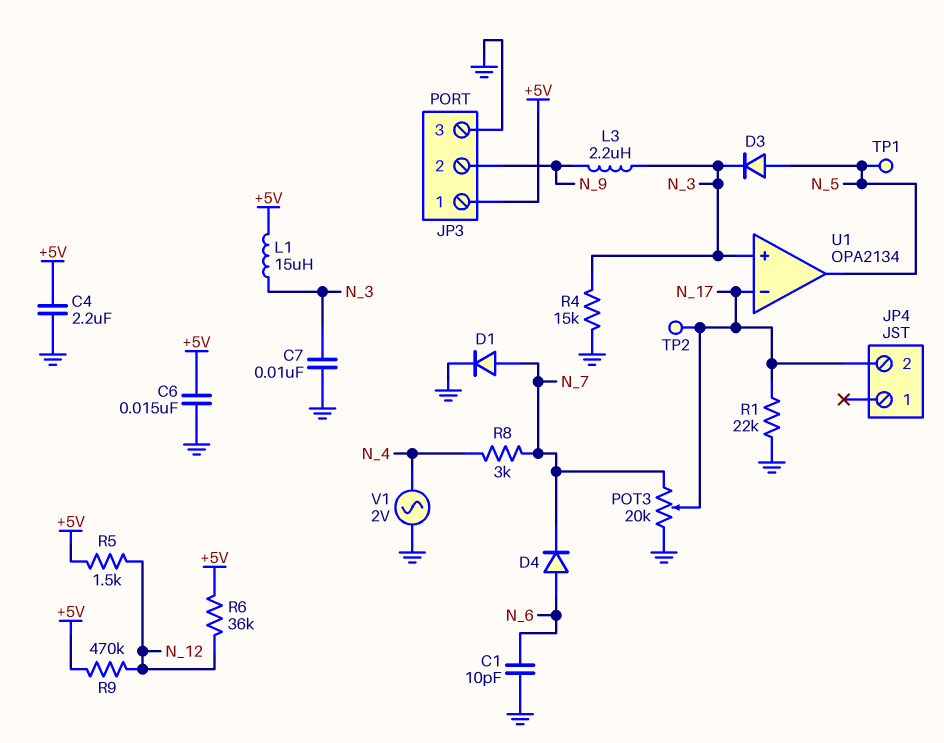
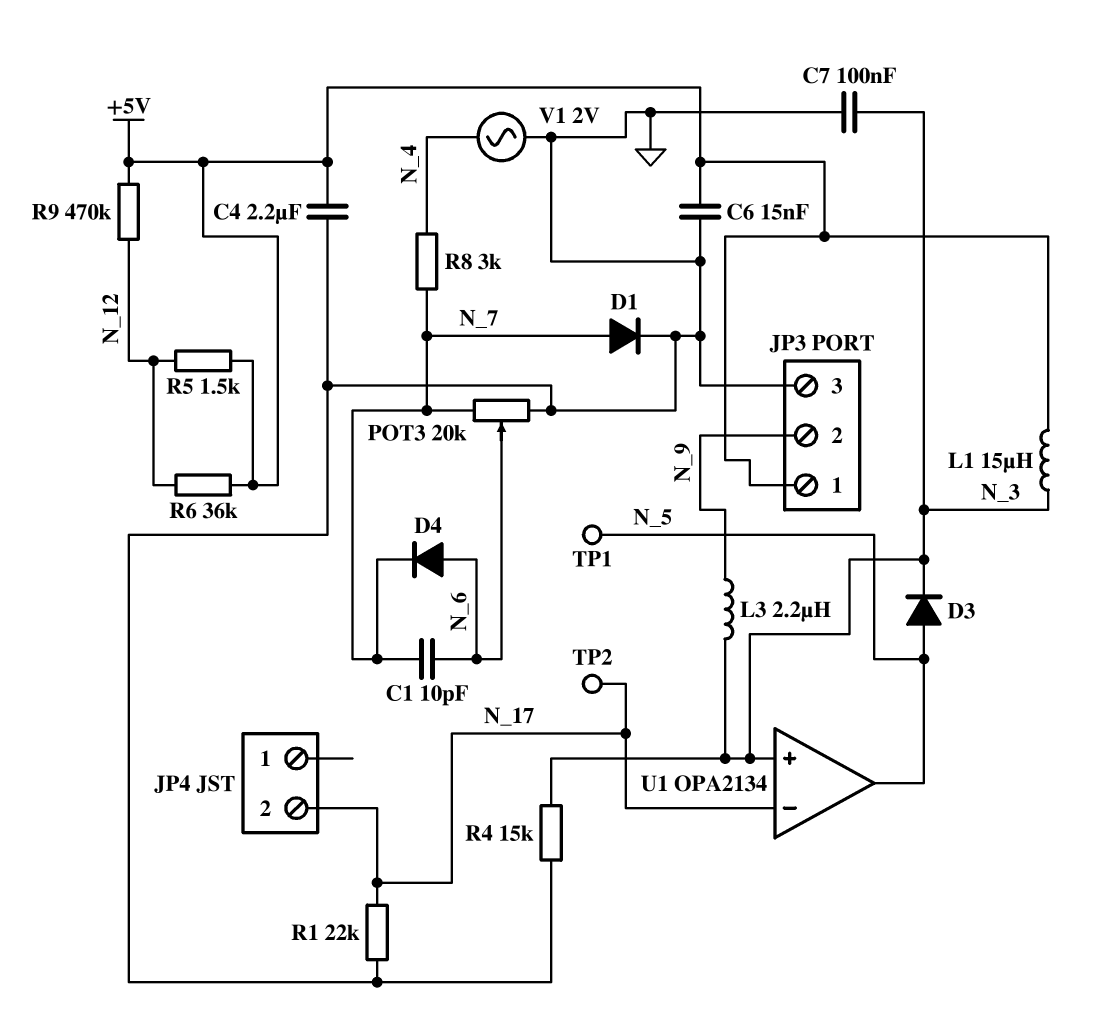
C1: 10pF (GND, N_6) -> 10pF (N_6, N_7)
C7: 10nF (GND, N_3) -> 100nF (GND, N_3)
POT3: 20k (GND, N_7, wiper N_17) -> 20k (GND, N_7, wiper N_6)

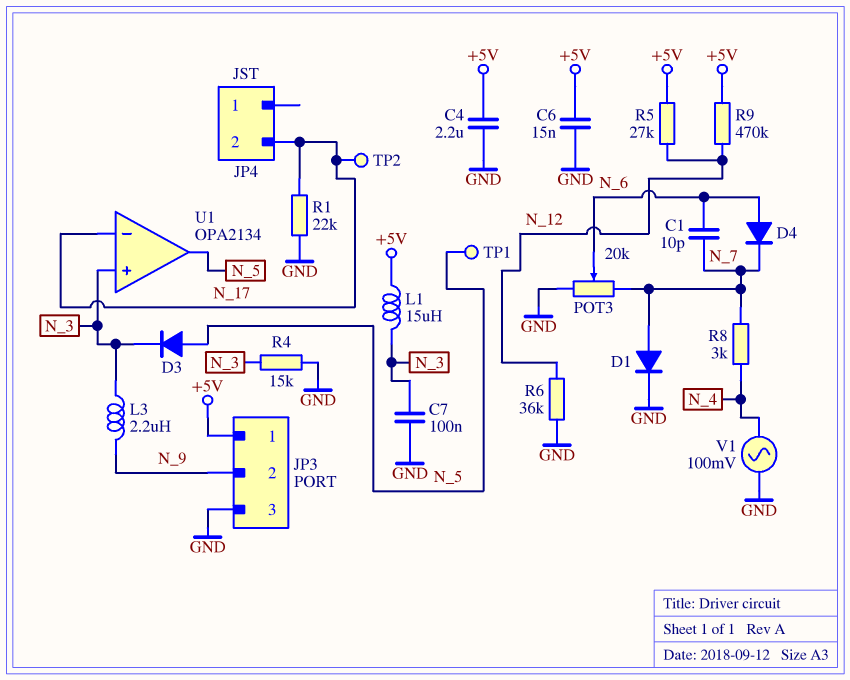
R5: 1.5k (+5V, N_12) -> 27k (+5V, N_12)
R6: 36k (+5V, N_12) -> 36k (GND, N_12)
V1: AC 2V (GND, N_4) -> AC 100mV (GND, N_4)

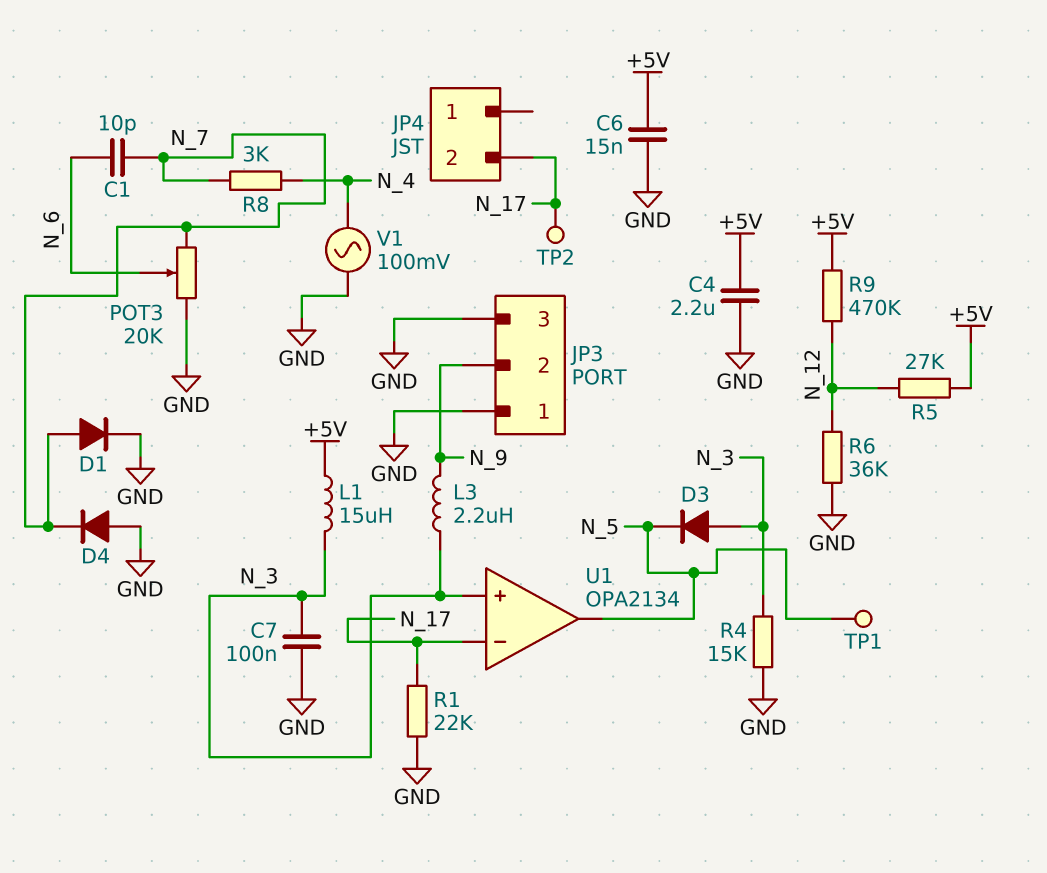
D3: diode (A N_5, K N_3) -> diode (A N_3, K N_5)
D4: diode (A N_6, K N_7) -> diode (A GND, K N_7)
JP3 pin 1: +5V -> GND

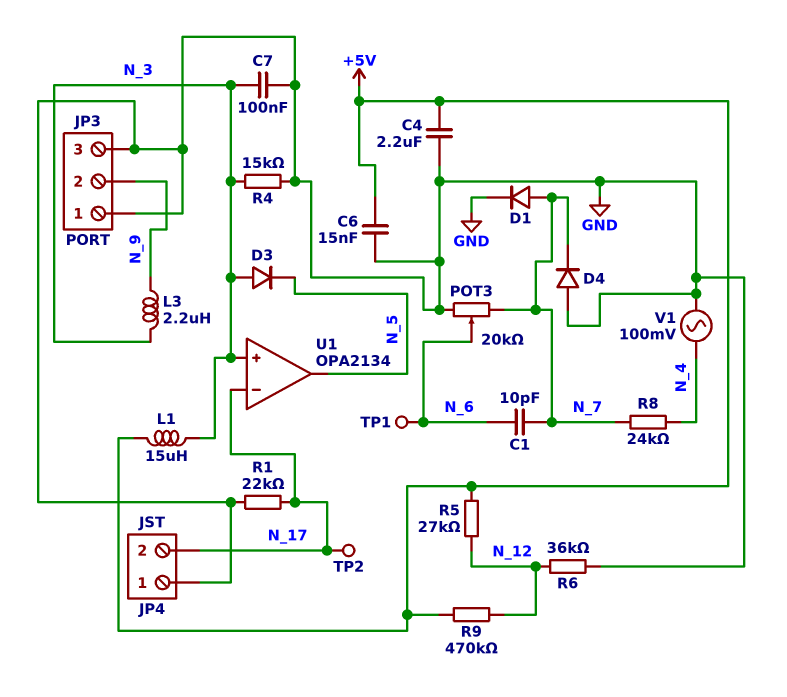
JP4 pin 1: none -> GND
R8: 3k (N_4, N_7) -> 24k (N_4, N_7)
TP1: test point (N_5) -> test point (N_6)

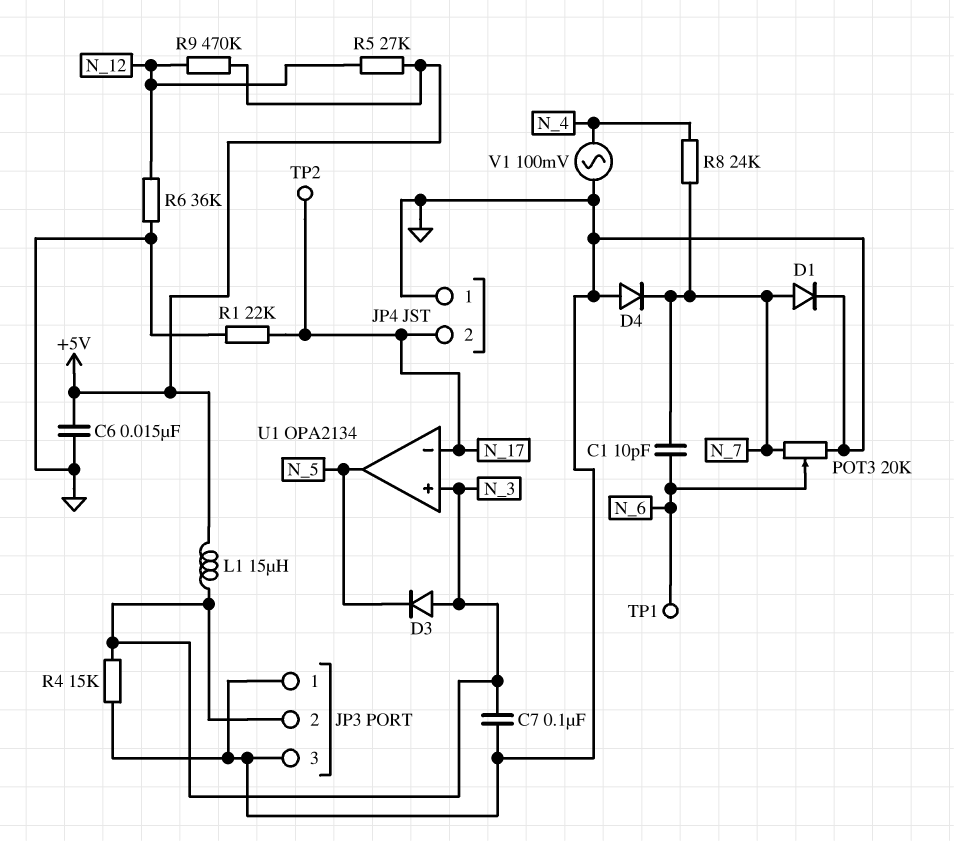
C4: 2.2uF (+5V, GND) -> none
JP3 pin 2: N_9 -> N_3
L3: 2.2uH (N_3, N_9) -> none

